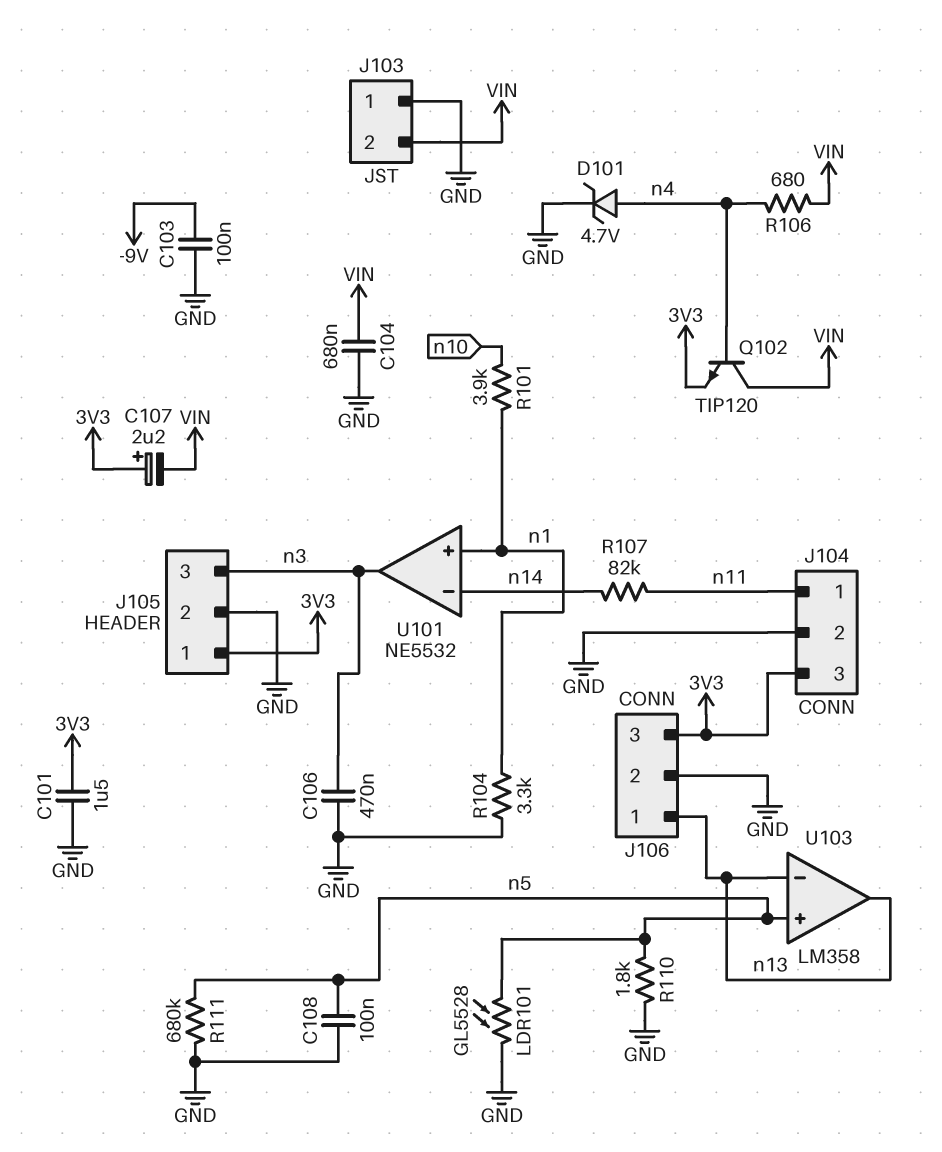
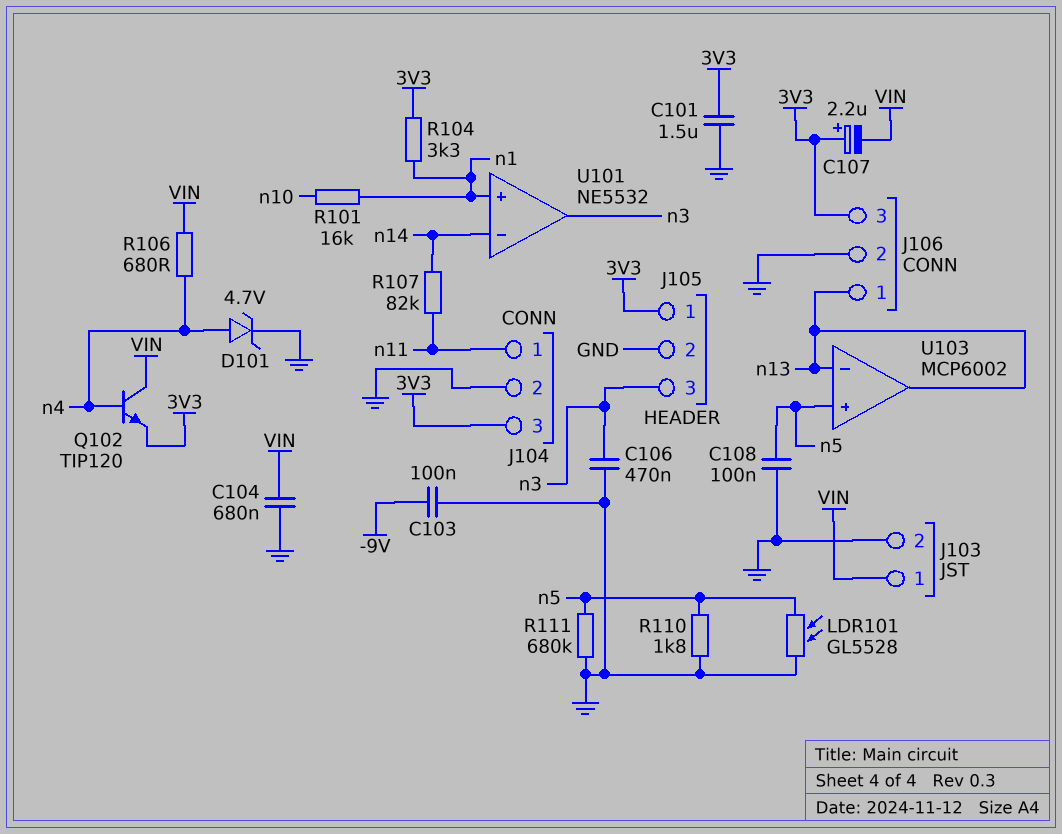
J103 pin 1: GND -> VIN
J103 pin 2: VIN -> GND
R101: 3.9k (n1, n10) -> 16k (n1, n10)
R104: 3.3k (GND, n1) -> 3.3k (3V3, n1)
U103: LM358 -> MCP6002

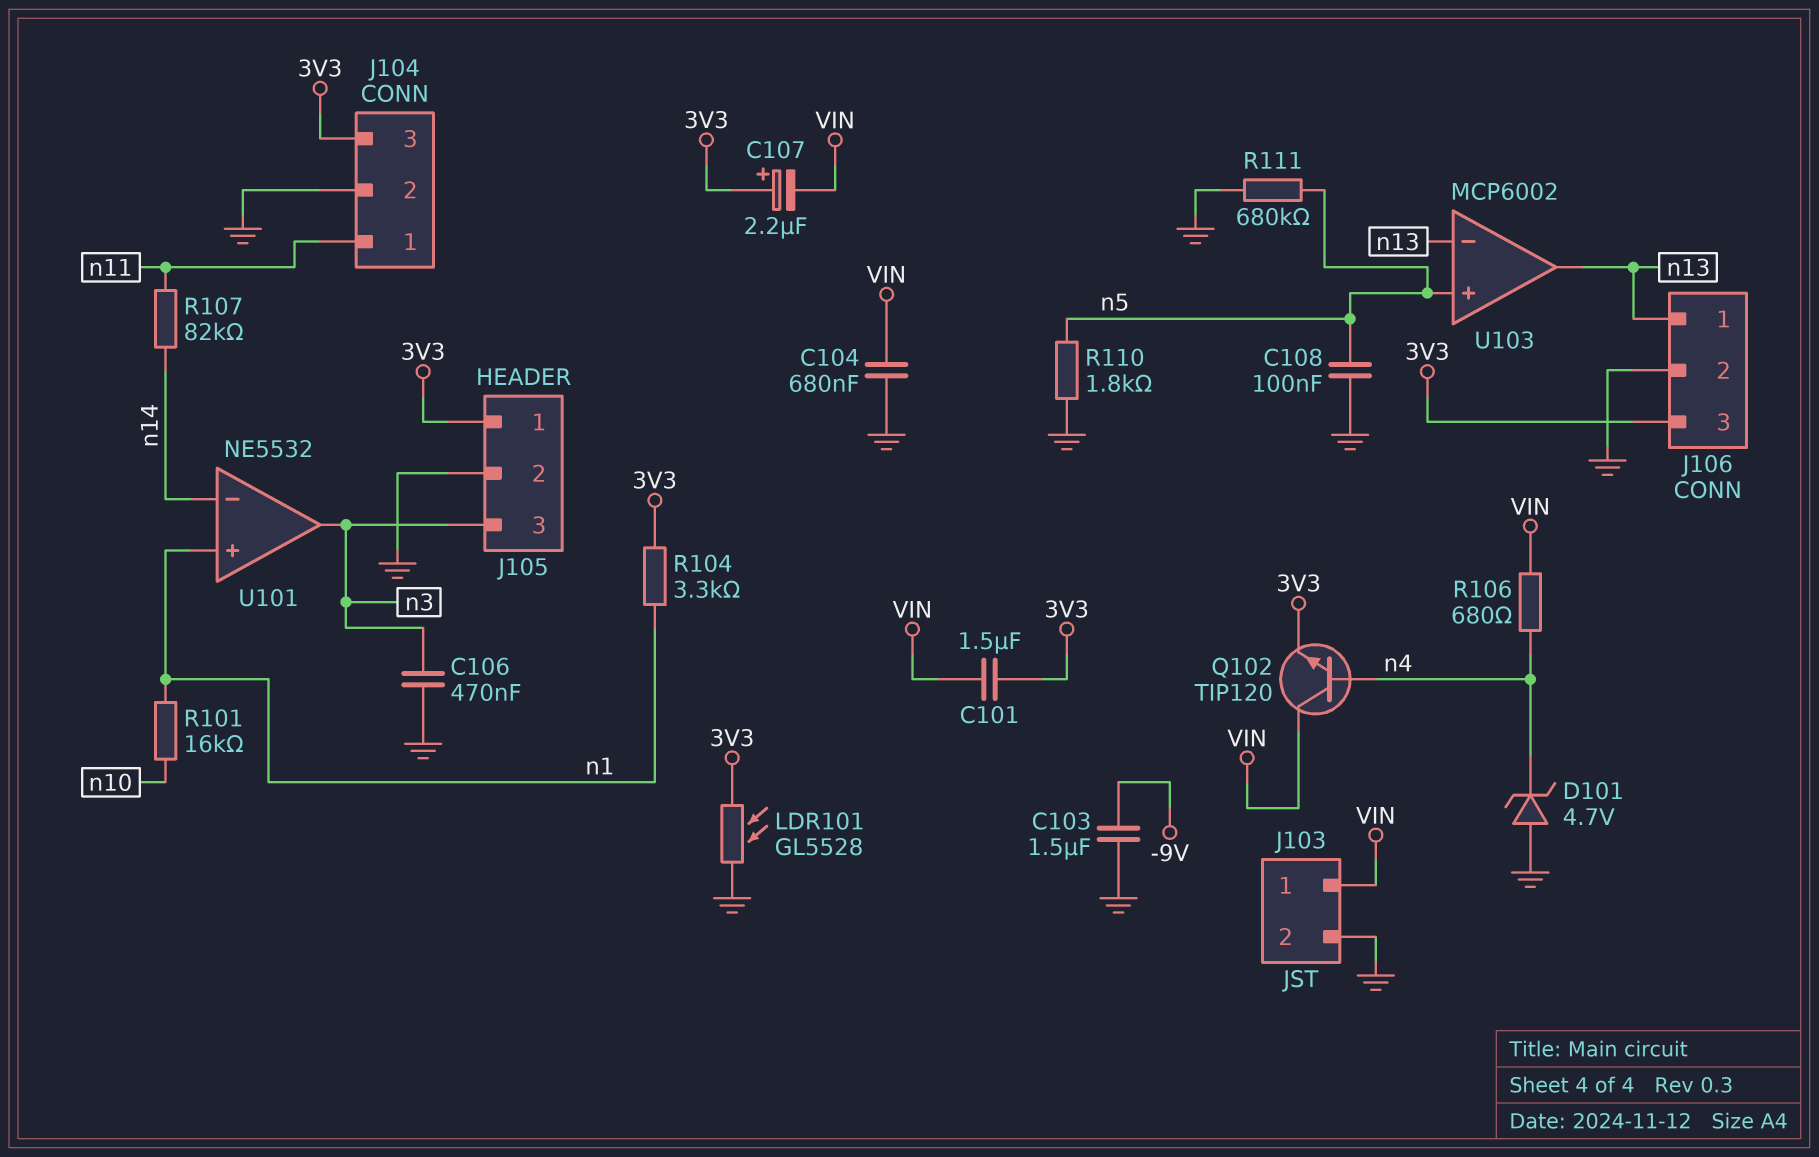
C101: 1.5uF (3V3, GND) -> 1.5uF (3V3, VIN)
C103: 100nF (-9V, GND) -> 1.5uF (-9V, GND)
D101: zener 4.7V (A n4, K GND) -> zener 4.7V (A GND, K n4)
LDR101: GL5528 (GND, n5) -> GL5528 (3V3, GND)

